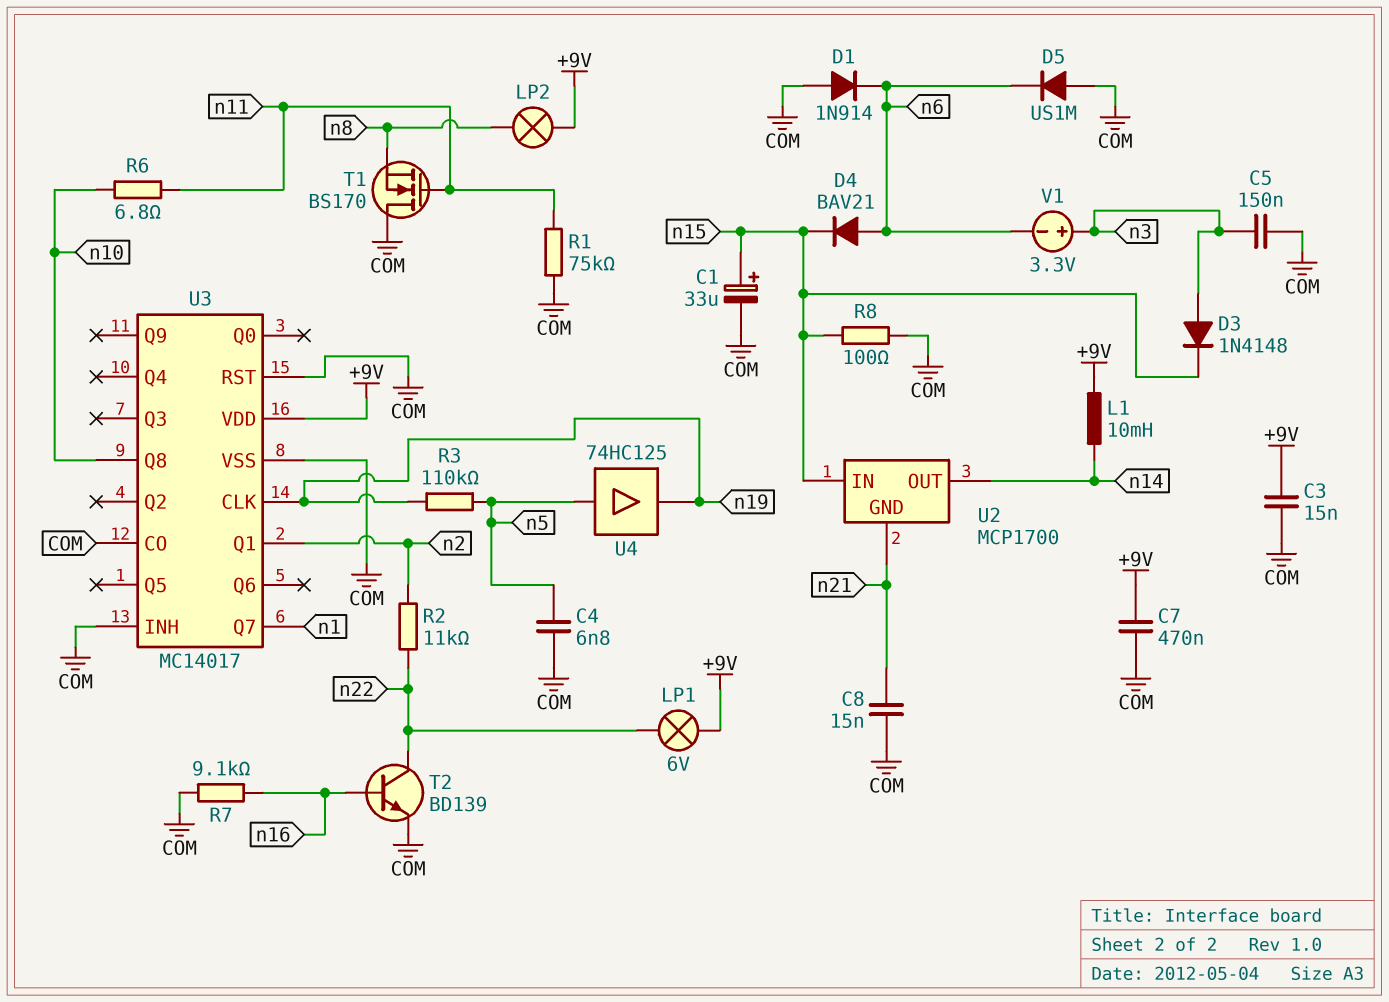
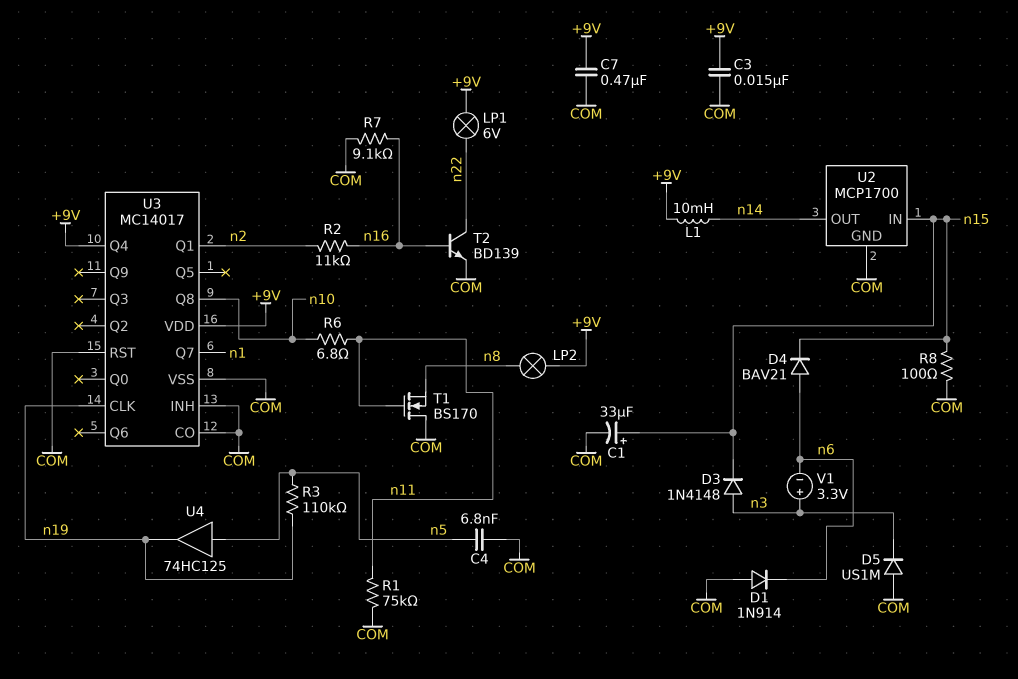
C5: 150nF (COM, n3) -> none
C8: 15nF (COM, n21) -> none
D5: diode US1M (A COM, K n6) -> diode US1M (A COM, K n3)
R2: 11k (n2, n22) -> 11k (n2, n16)
U2 pin GND: n21 -> COM
U3 pin Q4: none -> +9V

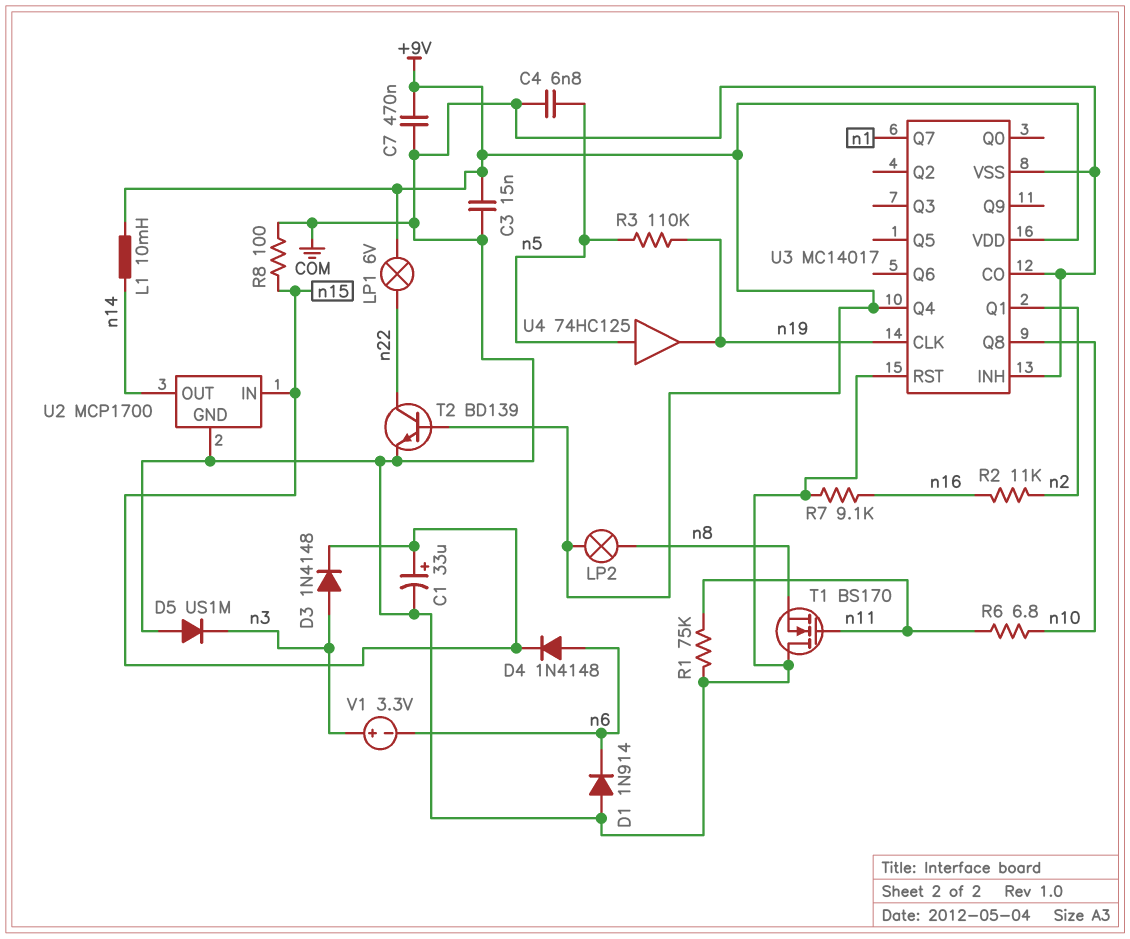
D4: diode BAV21 (A n6, K n15) -> diode 1N4148 (A n6, K n15)
T2: NPN BD139 (B n16, C n22, E COM) -> NPN BD139 (B +9V, C n22, E COM)

